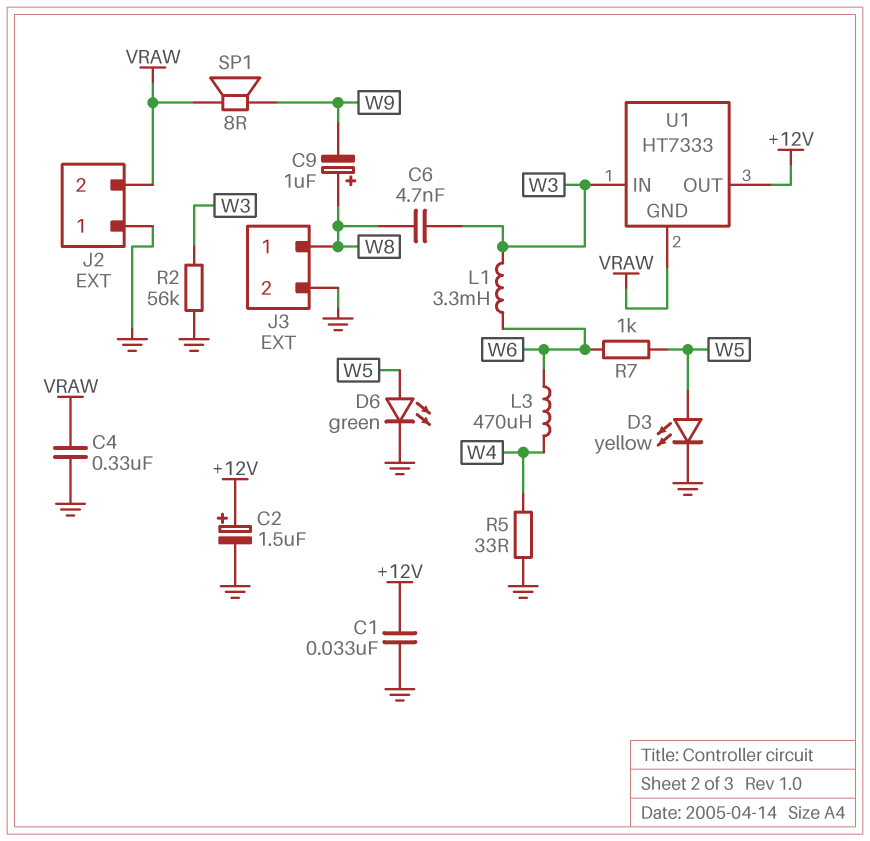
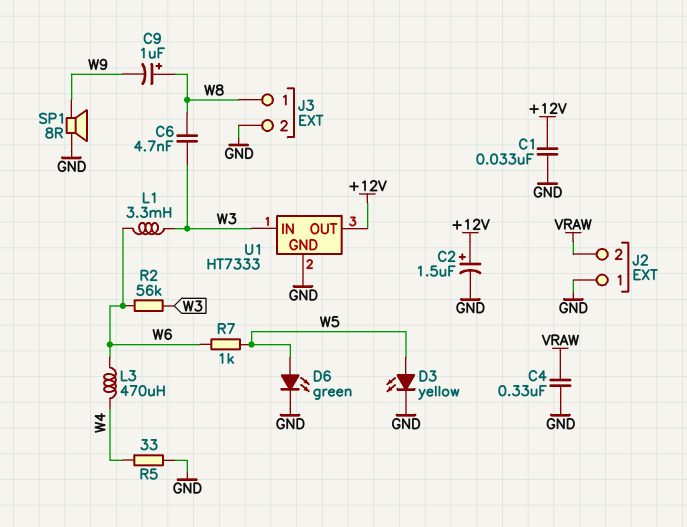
R2: 56k (GND, W3) -> 56k (W3, W6)
SP1: speaker 8R (VRAW, W9) -> speaker 8R (GND, W9)
U1 pin GND: VRAW -> GND

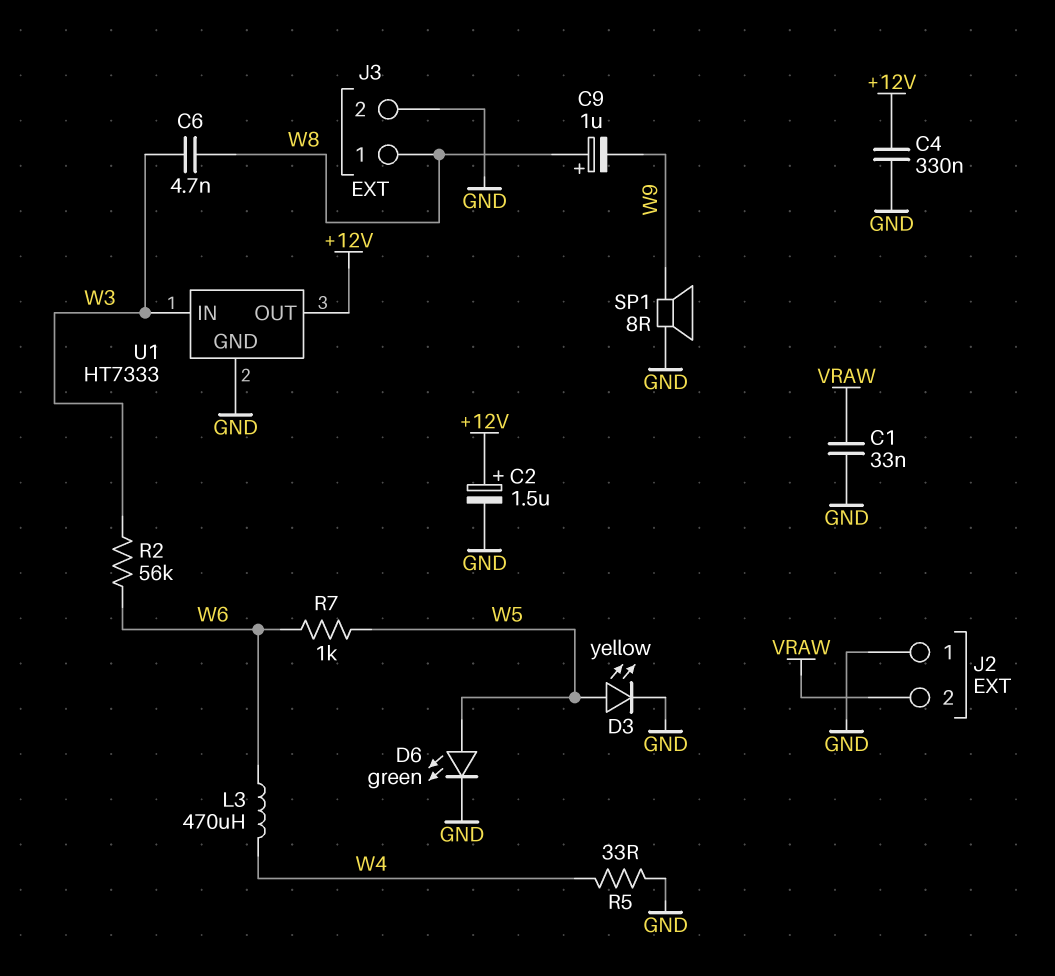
C1: 33nF (+12V, GND) -> 33nF (GND, VRAW)
C4: 330nF (GND, VRAW) -> 330nF (+12V, GND)
L1: 3.3mH (W3, W6) -> none

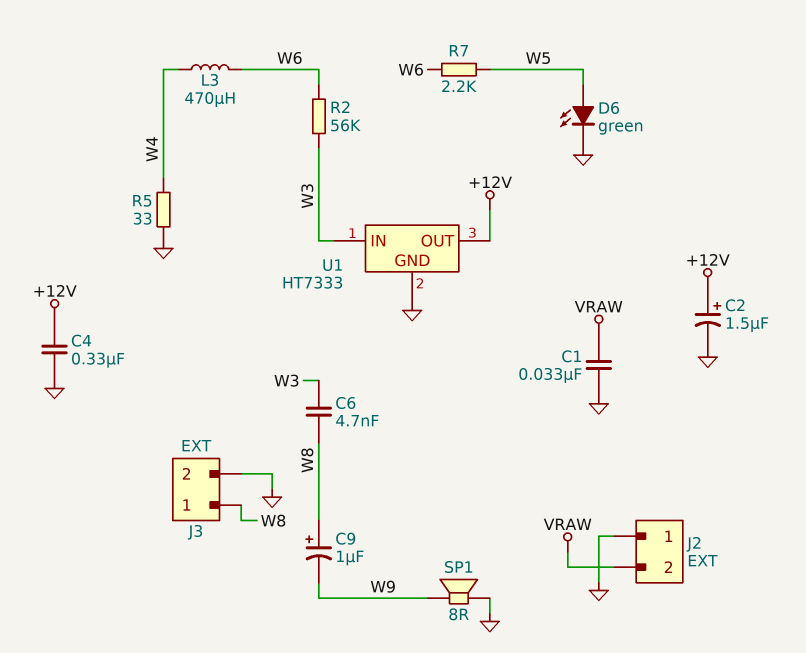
D3: LED yellow (A W5, K GND) -> none
R7: 1k (W5, W6) -> 2.2k (W5, W6)

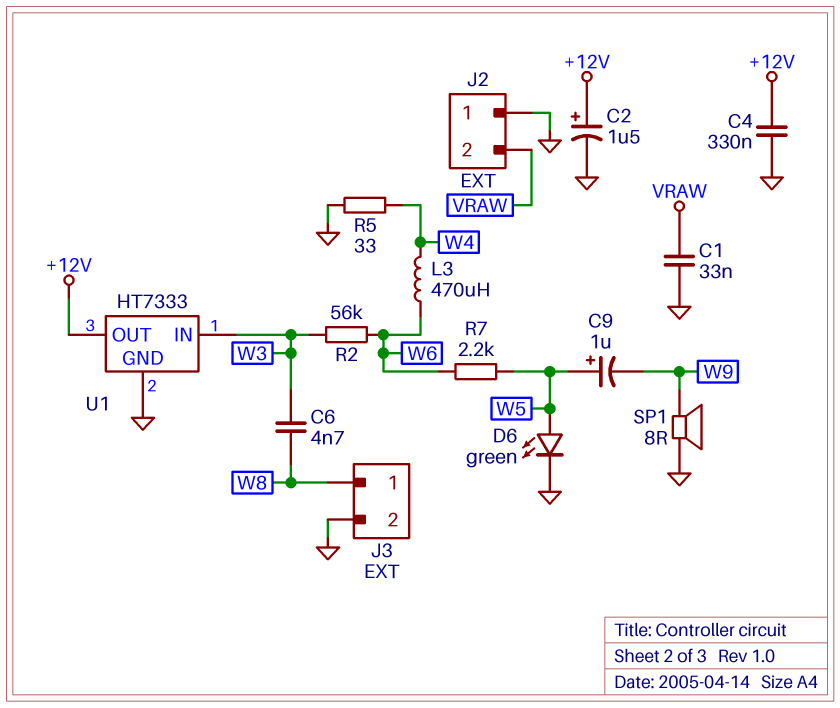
C9: 1uF (plus W8, minus W9) -> 1uF (plus W5, minus W9)

